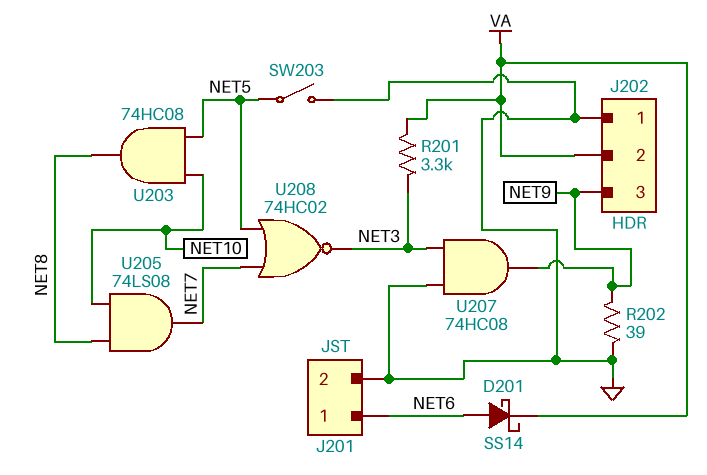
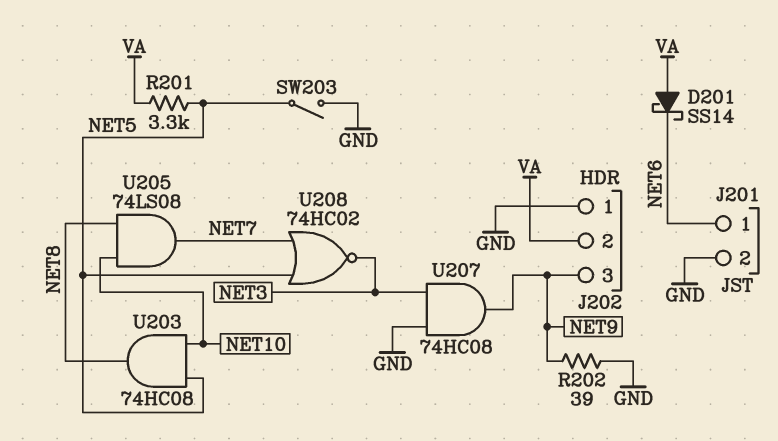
D201: schottky SS14 (A NET6, K VA) -> schottky SS14 (A VA, K NET6)
R201: 3.3k (NET3, VA) -> 3.3k (NET5, VA)

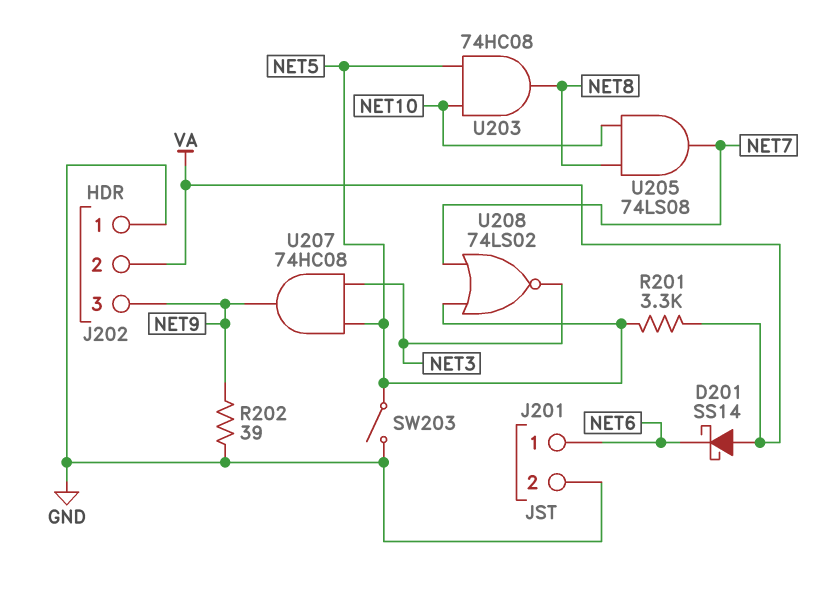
U207: AND 74HC08 (in GND, in NET3, out NET9) -> AND 74HC08 (in NET3, in NET5, out NET9)
U208: NOR 74HC02 (in NET5, in NET7, out NET3) -> NOR 74LS02 (in NET5, in NET7, out NET3)

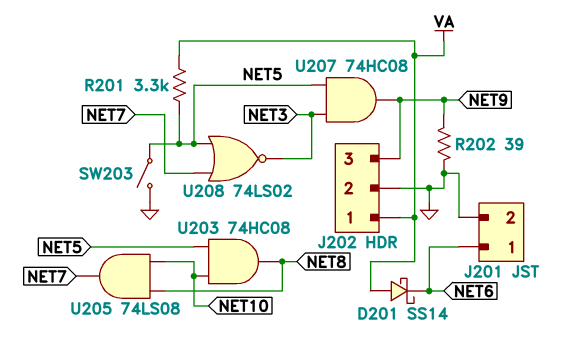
J202 pin 1: GND -> VA
J202 pin 2: VA -> GND

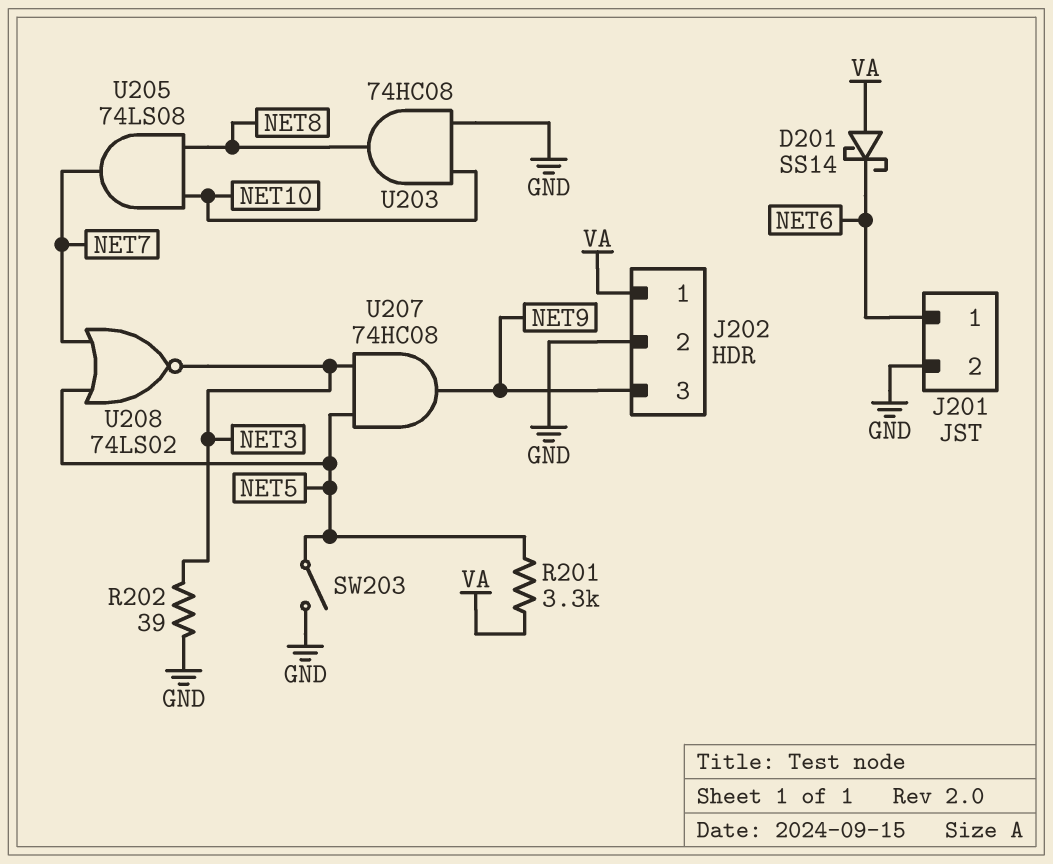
R202: 39 (GND, NET9) -> 39 (GND, NET3)
U203: AND 74HC08 (in NET5, in NET10, out NET8) -> AND 74HC08 (in GND, in NET10, out NET8)

